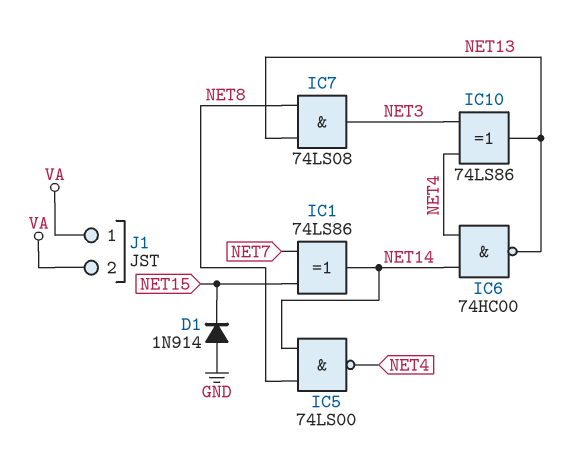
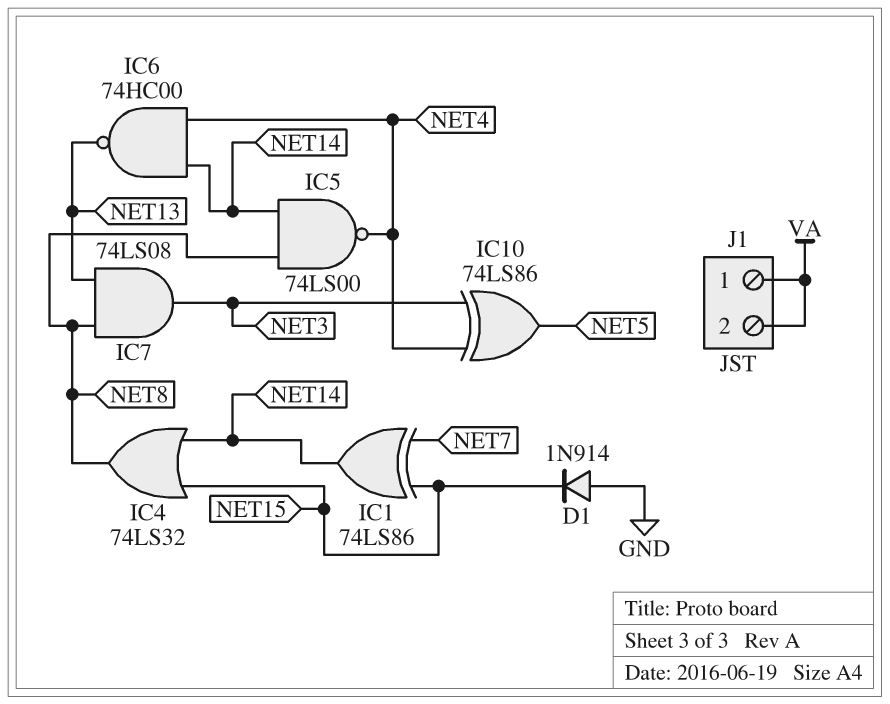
IC4: none -> OR 74LS32 (in NET14, in NET15, out NET8)
IC10: XOR 74LS86 (in NET3, in NET4, out NET13) -> XOR 74LS86 (in NET3, in NET4, out NET5)

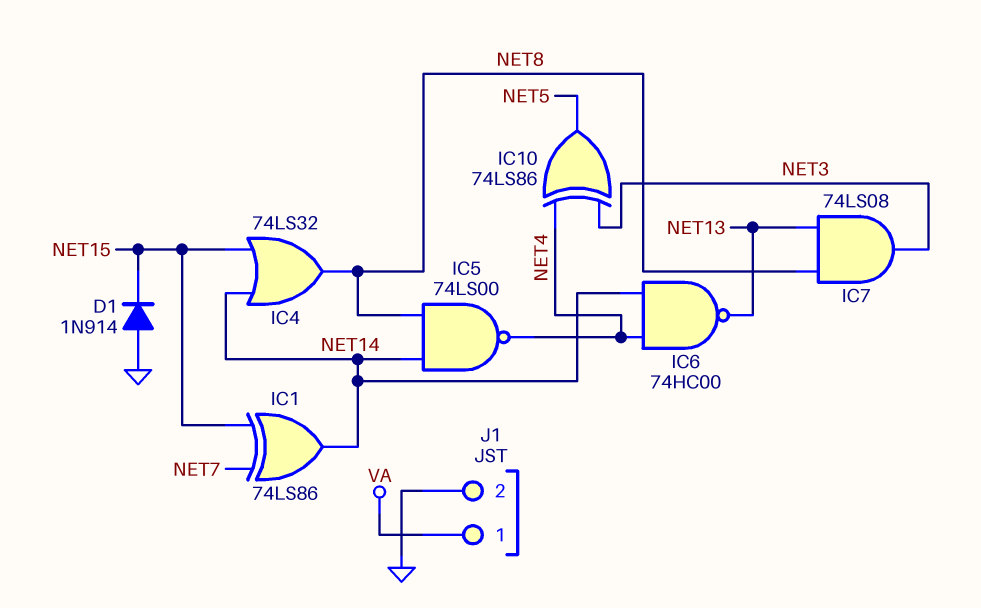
J1 pin 2: VA -> GND

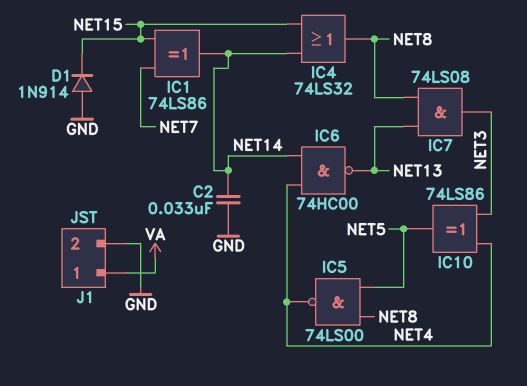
C2: none -> 33nF (GND, NET14)
IC5: NAND 74LS00 (in NET8, in NET14, out NET4) -> NAND 74LS00 (in NET5, in NET8, out NET4)

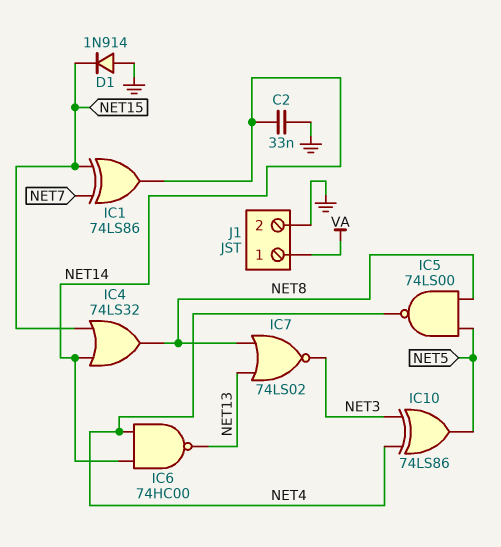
IC7: AND 74LS08 (in NET8, in NET13, out NET3) -> NOR 74LS02 (in NET8, in NET13, out NET3)

